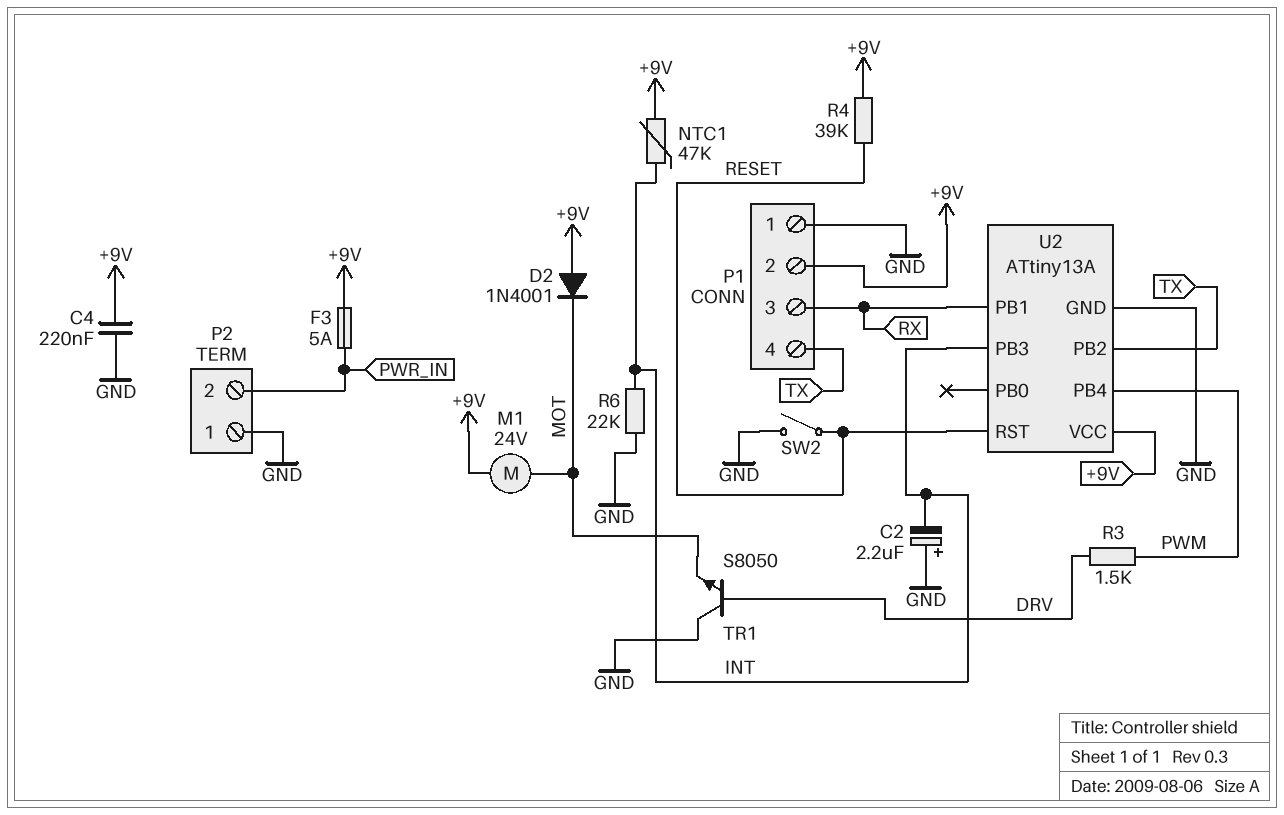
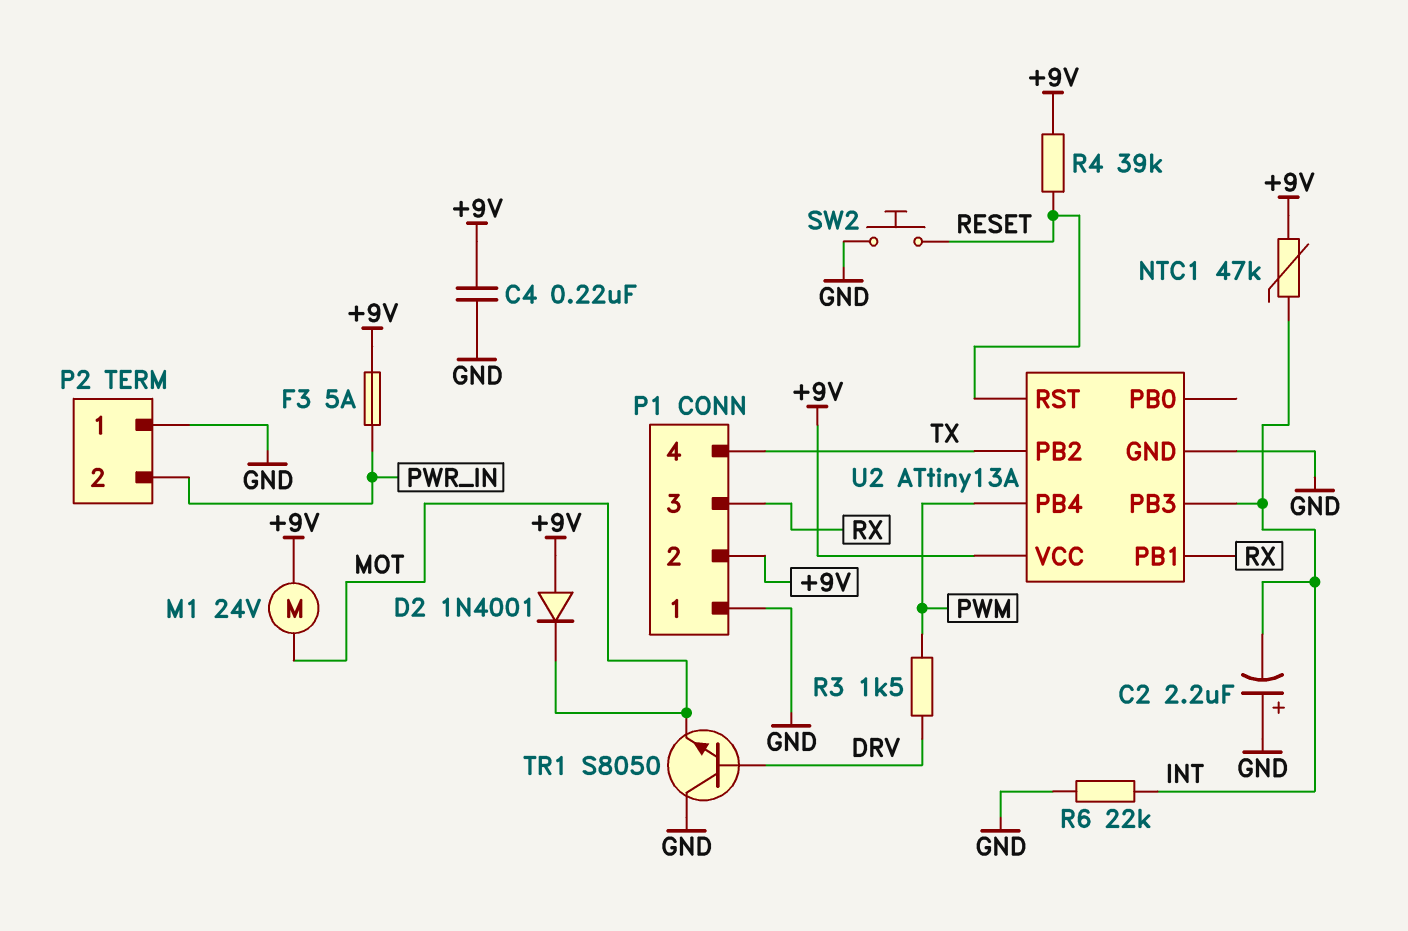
SW2: switch (GND, RESET) -> button (GND, RESET)

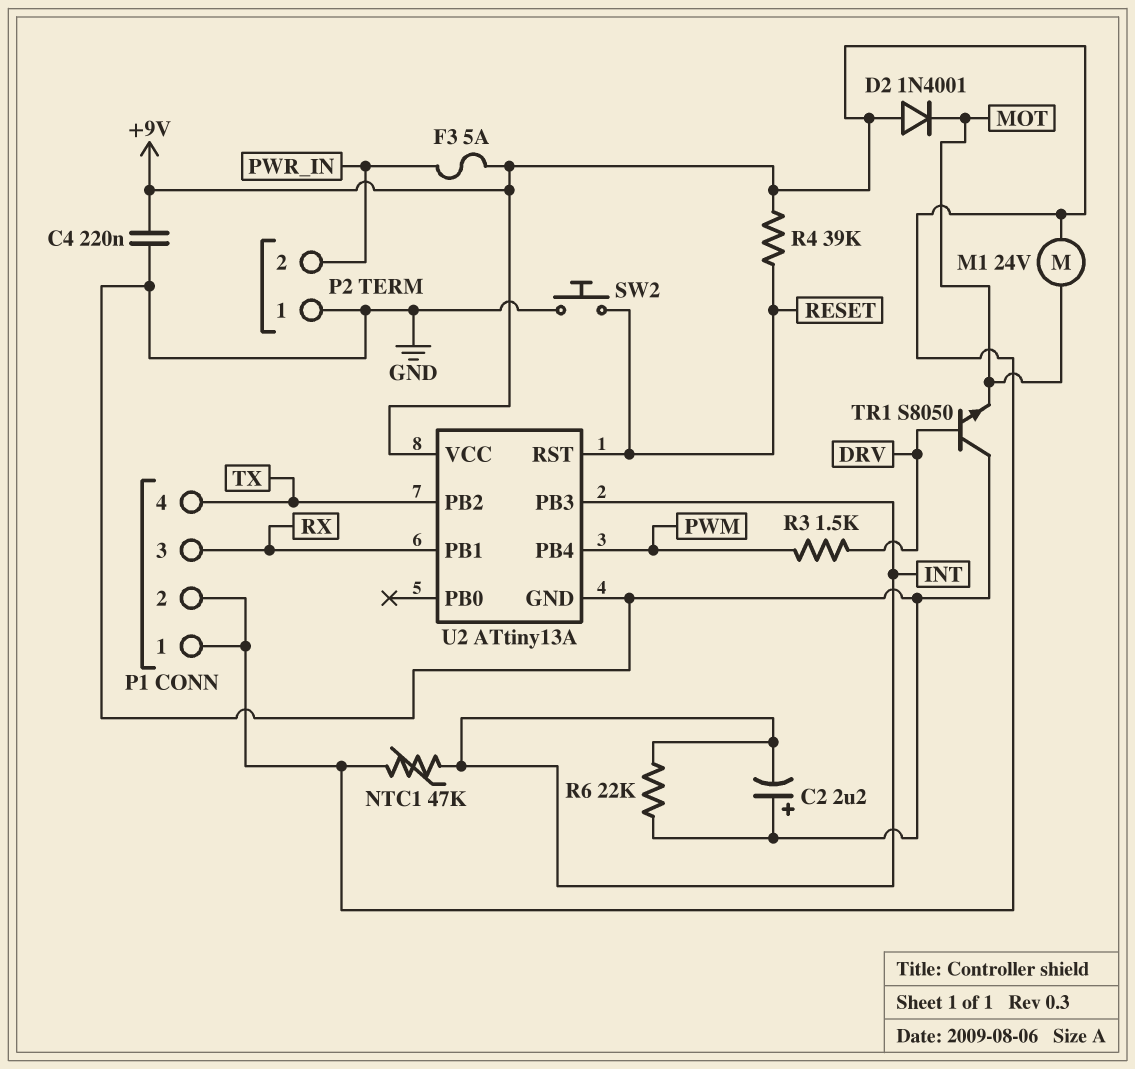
P1 pin 1: GND -> +9V

